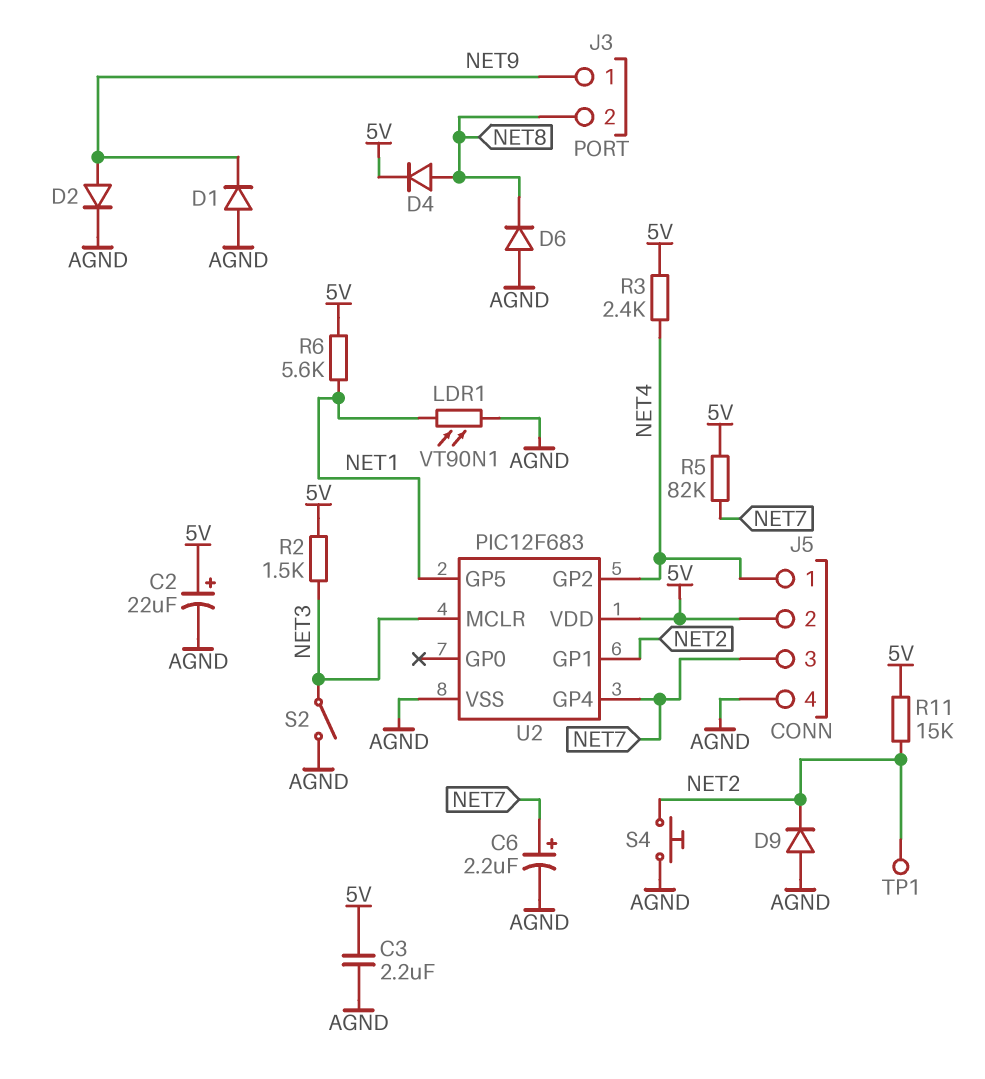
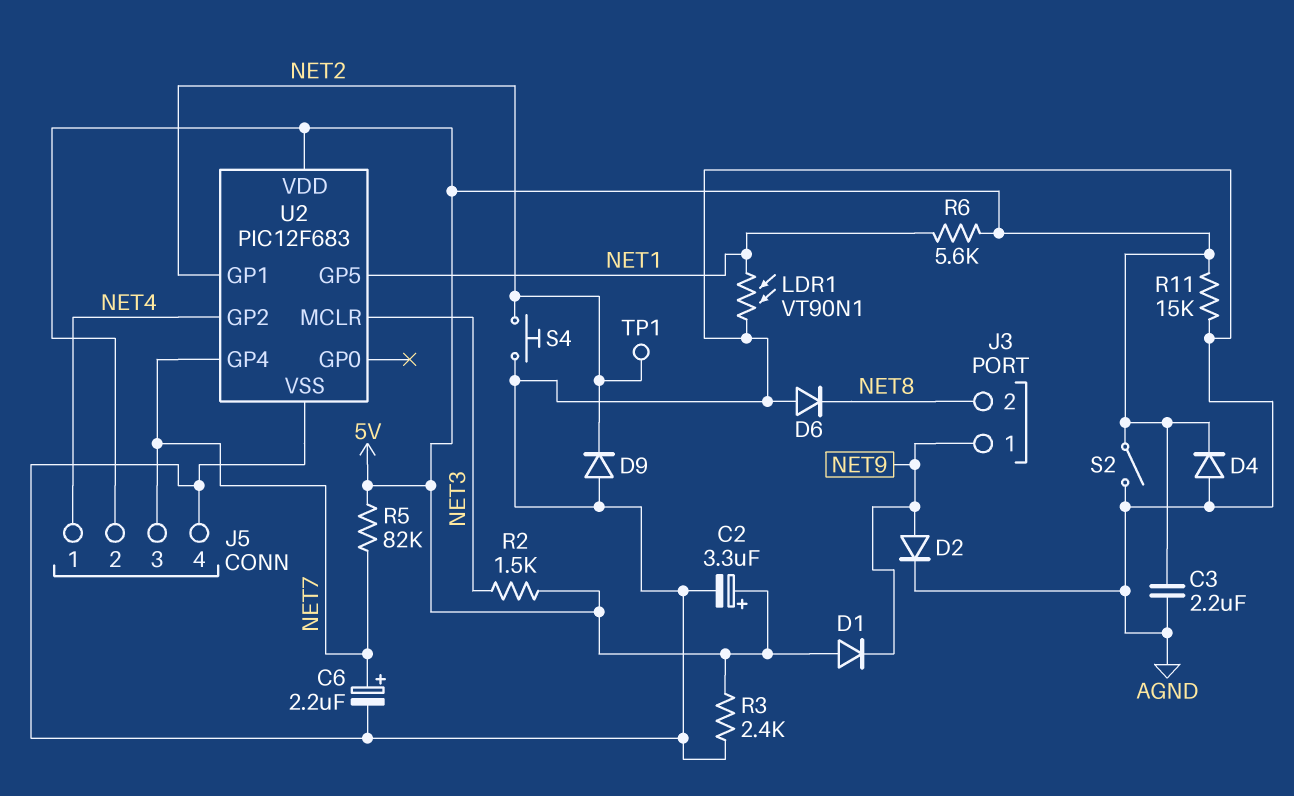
C2: 22uF (plus 5V, minus AGND) -> 3.3uF (plus 5V, minus AGND)
D1: diode (A AGND, K NET9) -> diode (A 5V, K NET9)
D4: diode (A NET8, K 5V) -> diode (A AGND, K 5V)
R3: 2.4k (5V, NET4) -> 2.4k (5V, AGND)
R11: 15k (5V, NET2) -> 15k (5V, AGND)
S2: switch (AGND, NET3) -> switch (5V, AGND)

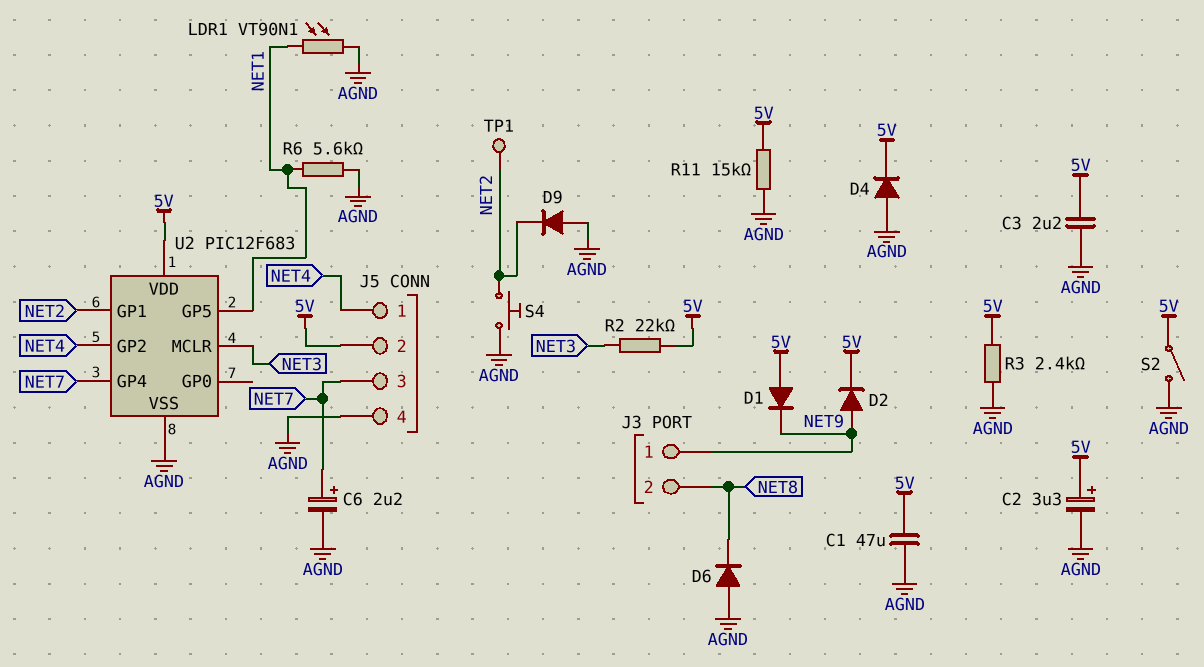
C1: none -> 47uF (5V, AGND)
D2: diode (A NET9, K AGND) -> diode (A NET9, K 5V)
R2: 1.5k (5V, NET3) -> 22k (5V, NET3)
R5: 82k (5V, NET7) -> none
R6: 5.6k (5V, NET1) -> 5.6k (AGND, NET1)

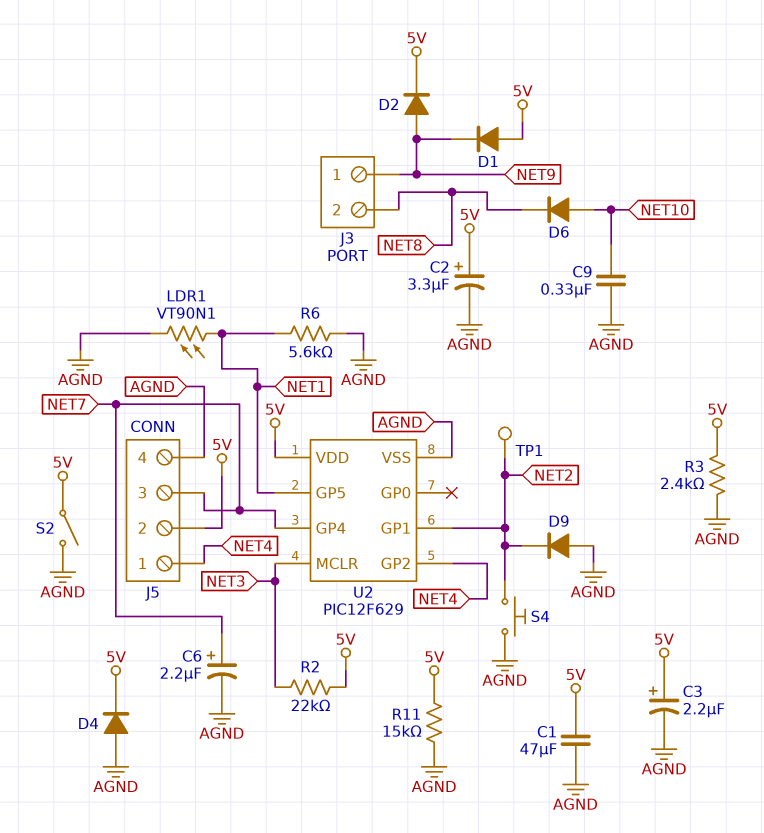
C3: 2.2uF (5V, AGND) -> 2.2uF (plus 5V, minus AGND)
C9: none -> 330nF (AGND, NET10)
D6: diode (A AGND, K NET8) -> diode (A NET10, K NET8)
U2: PIC12F683 -> PIC12F629

